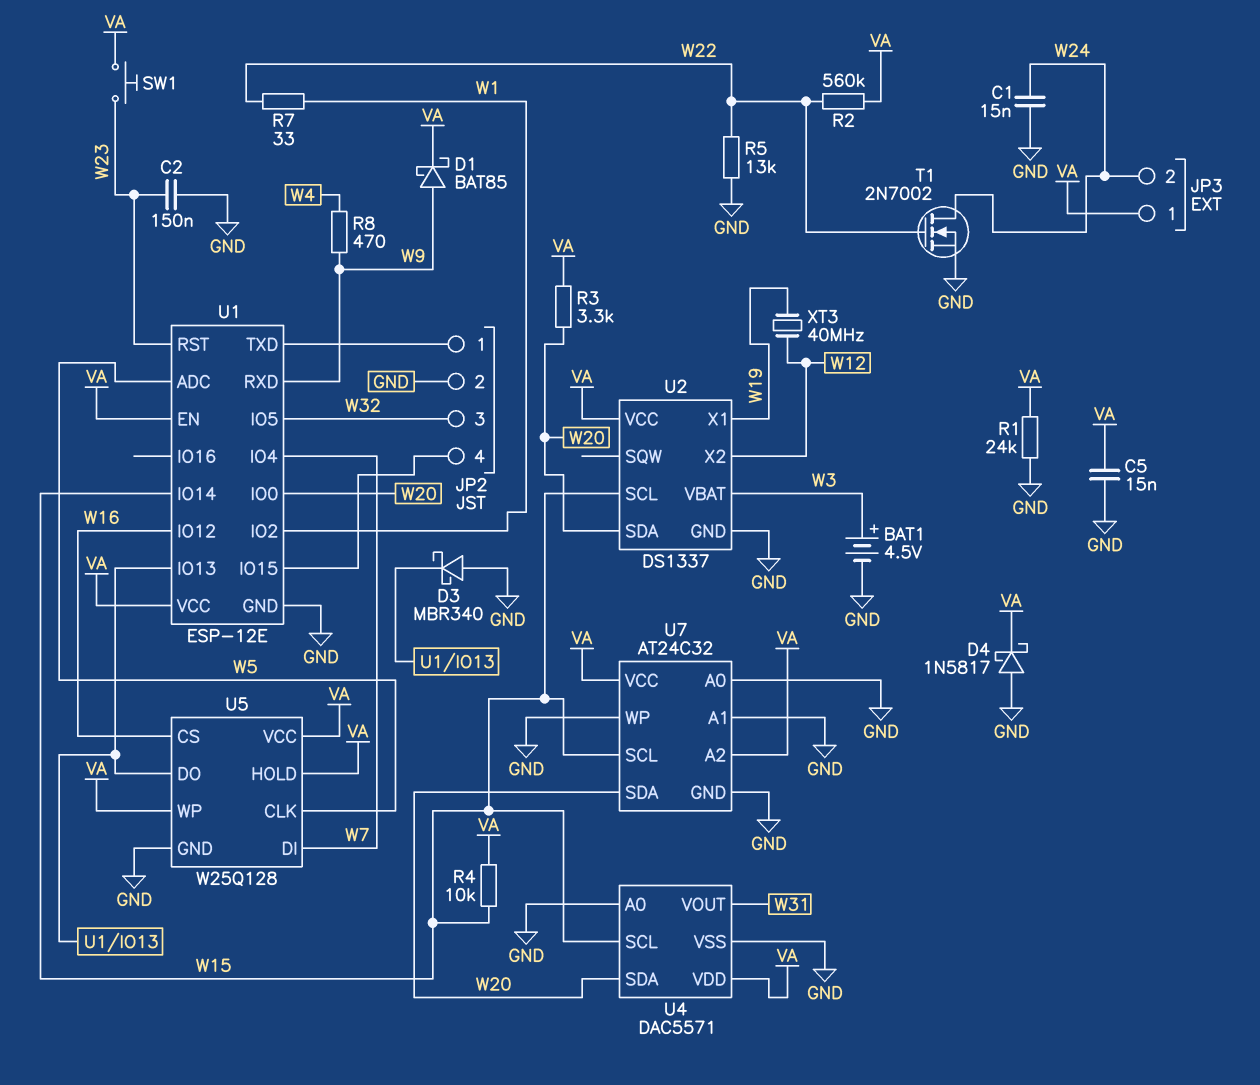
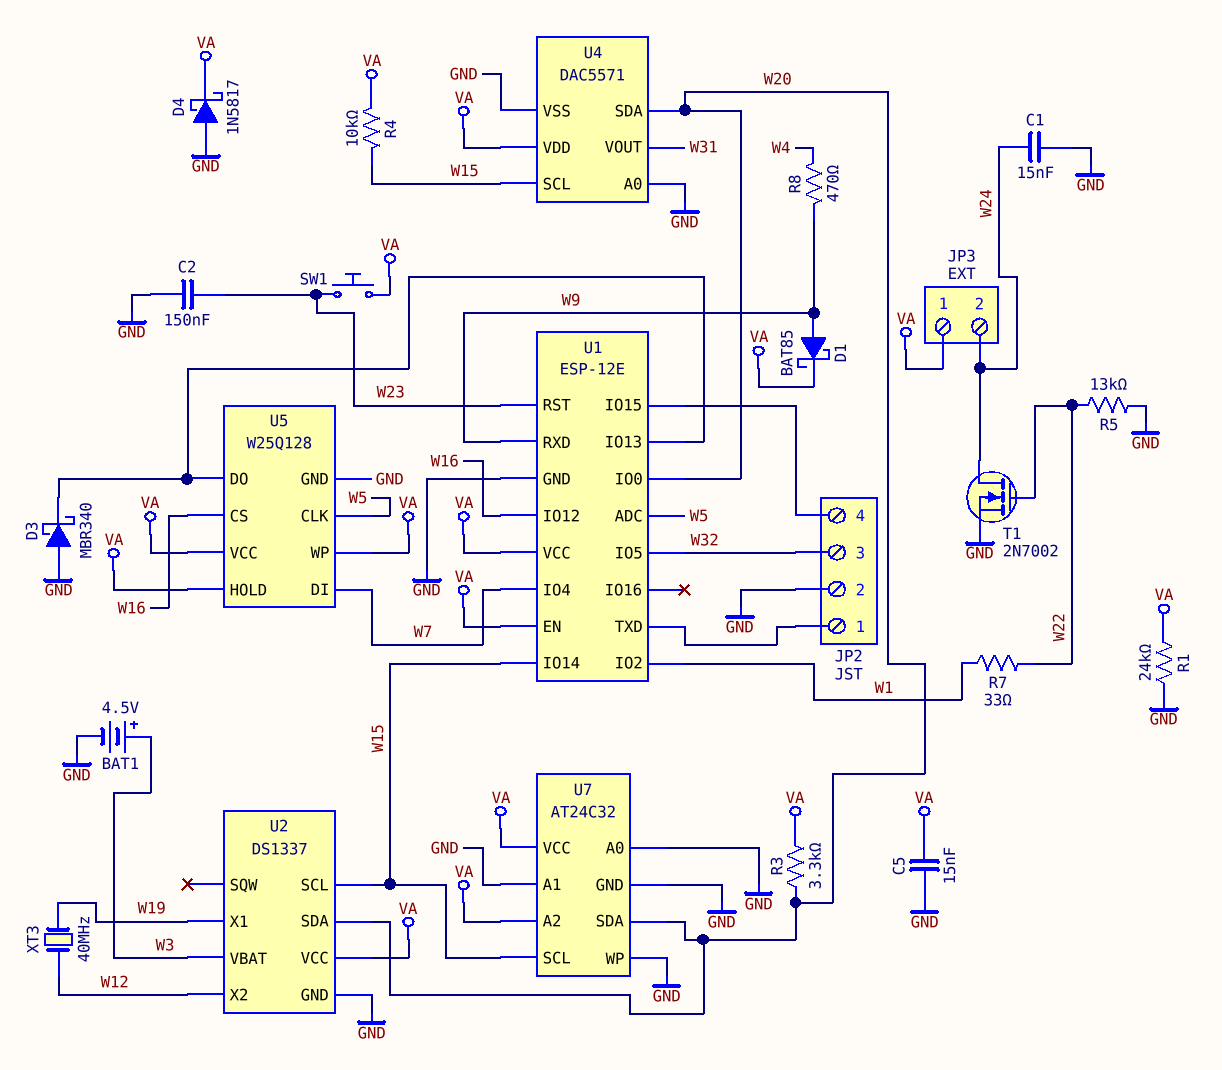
R2: 560k (VA, W22) -> none

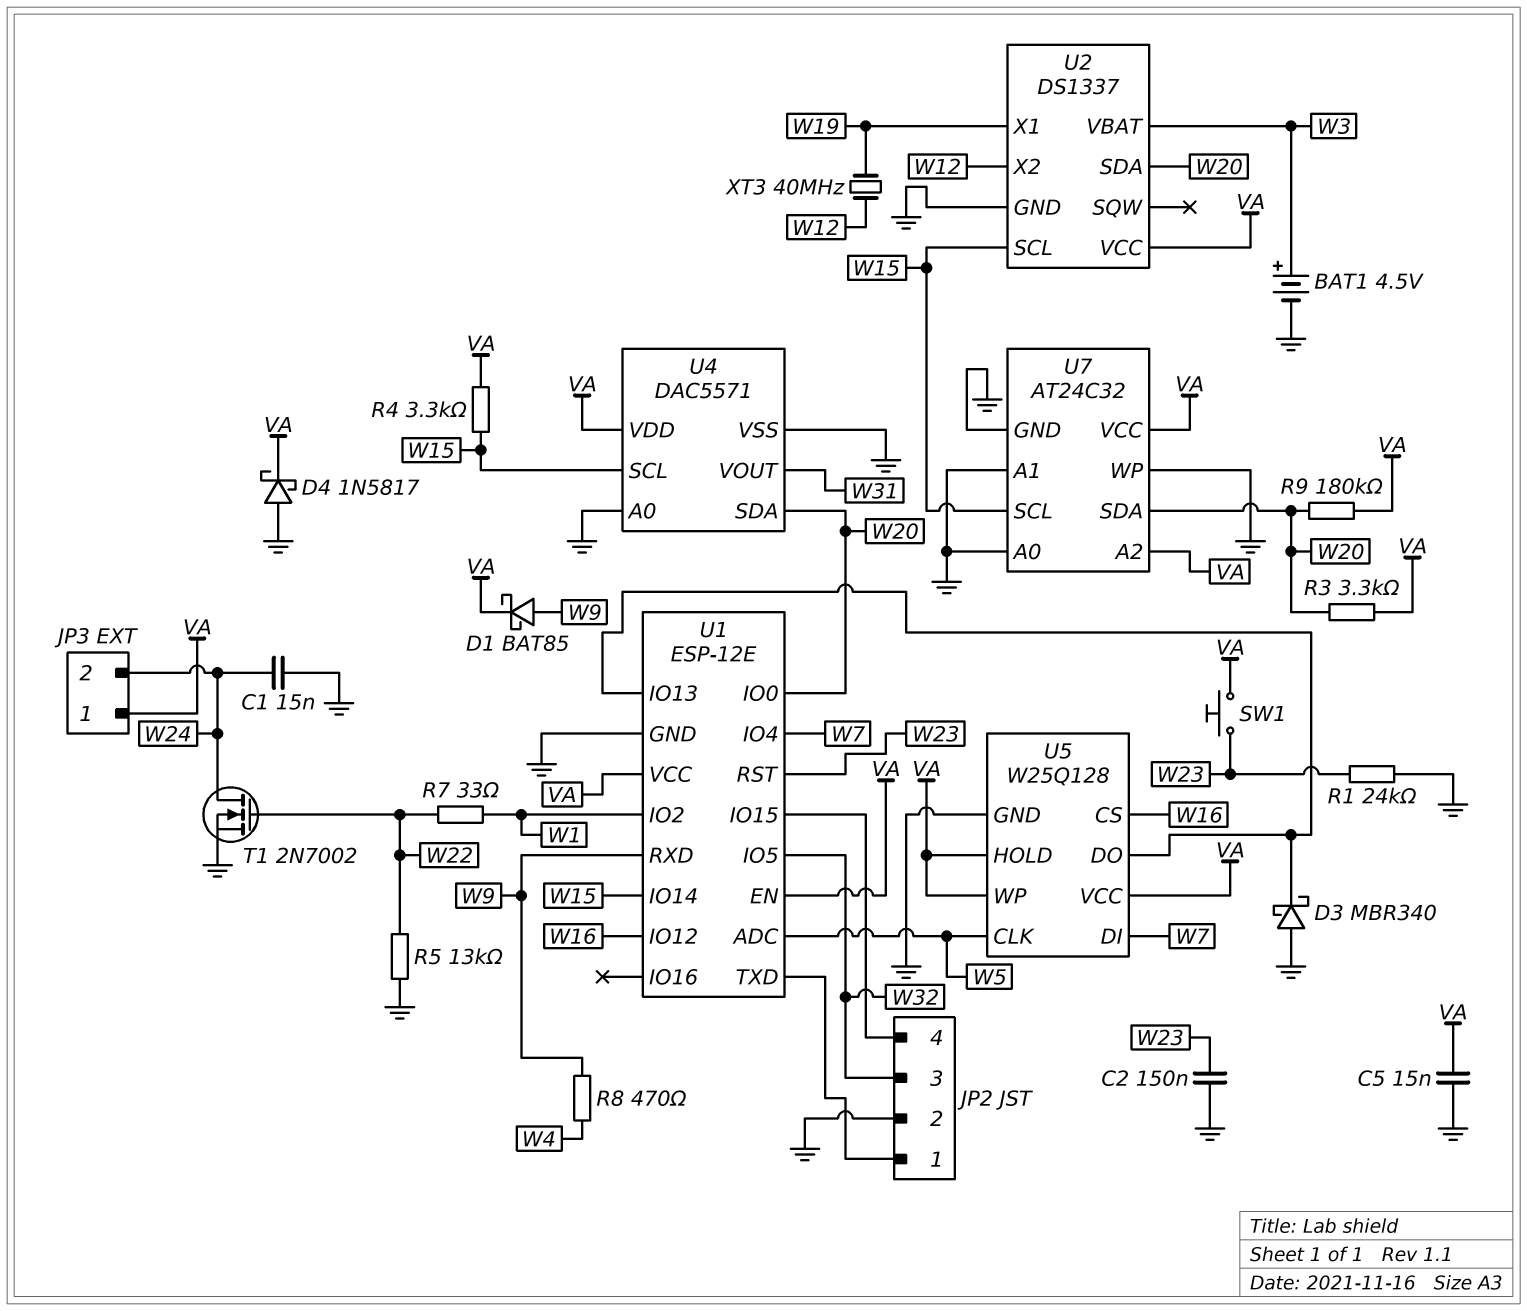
R1: 24k (GND, VA) -> 24k (GND, W23)
R4: 10k (VA, W15) -> 3.3k (VA, W15)
R9: none -> 180k (VA, W20)

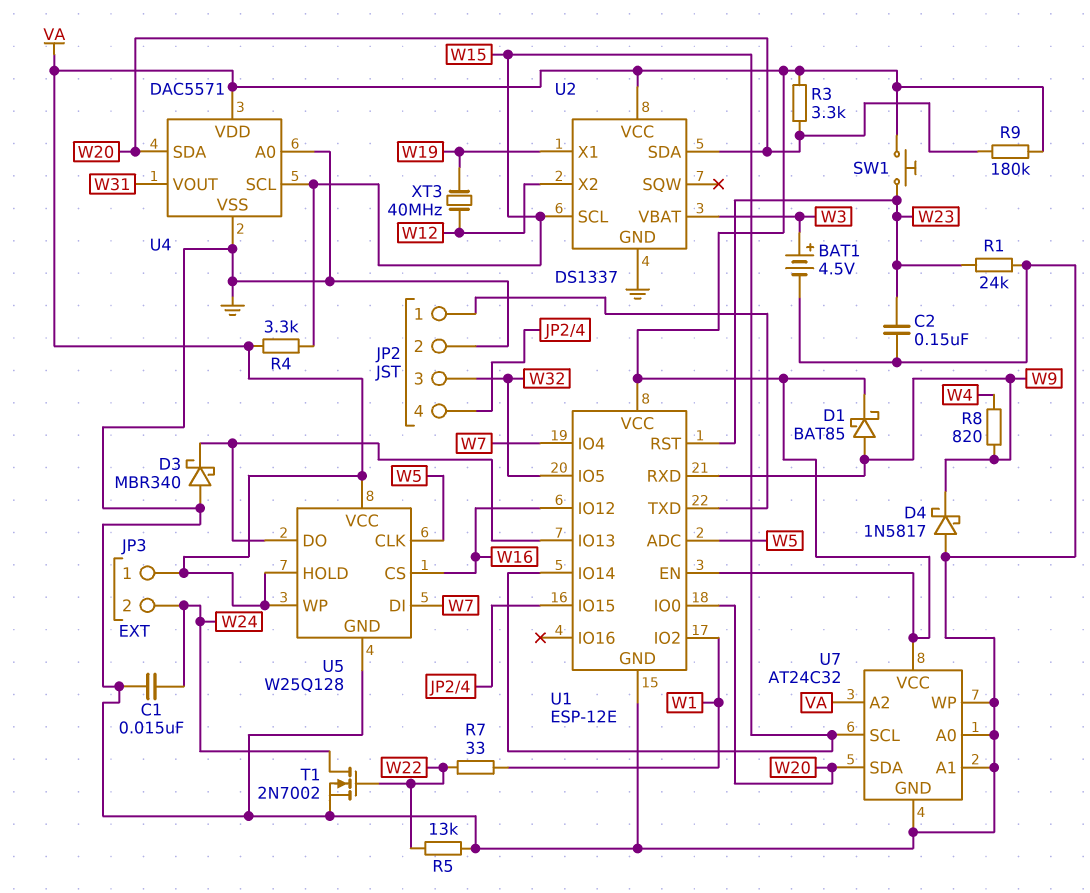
C5: 15nF (GND, VA) -> none
D4: schottky 1N5817 (A GND, K VA) -> schottky 1N5817 (A GND, K W9)
R8: 470 (W4, W9) -> 820 (W4, W9)

